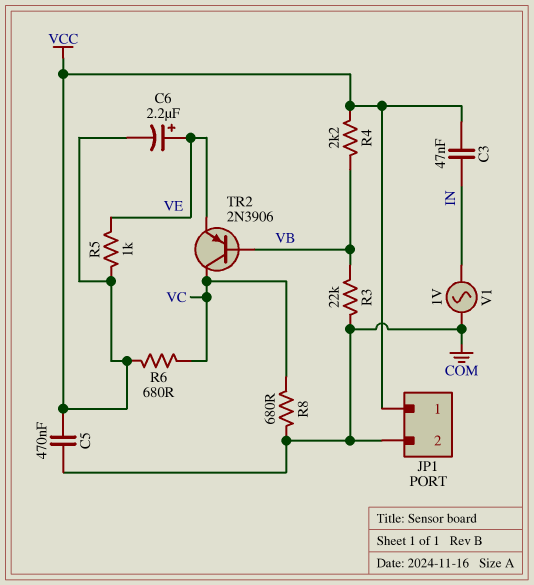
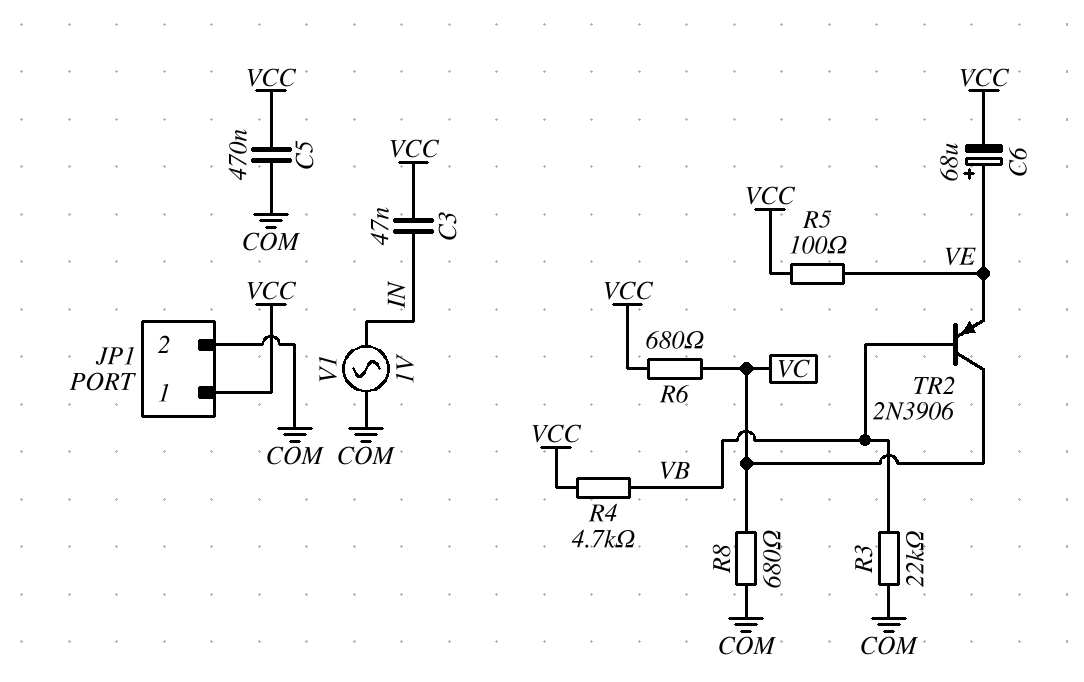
C6: 2.2uF (plus VE, minus VCC) -> 68uF (plus VE, minus VCC)
R4: 2.2k (VB, VCC) -> 4.7k (VB, VCC)
R5: 1k (VCC, VE) -> 100 (VCC, VE)

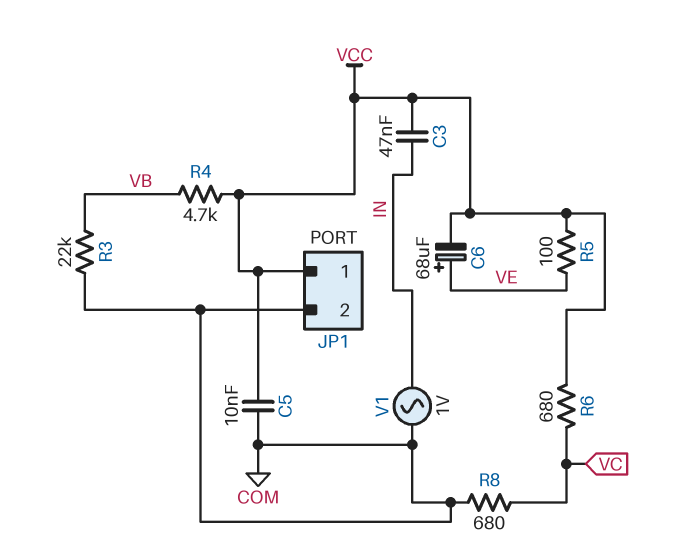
C5: 470nF (COM, VCC) -> 10nF (COM, VCC)
TR2: PNP 2N3906 (B VB, C VC, E VE) -> none

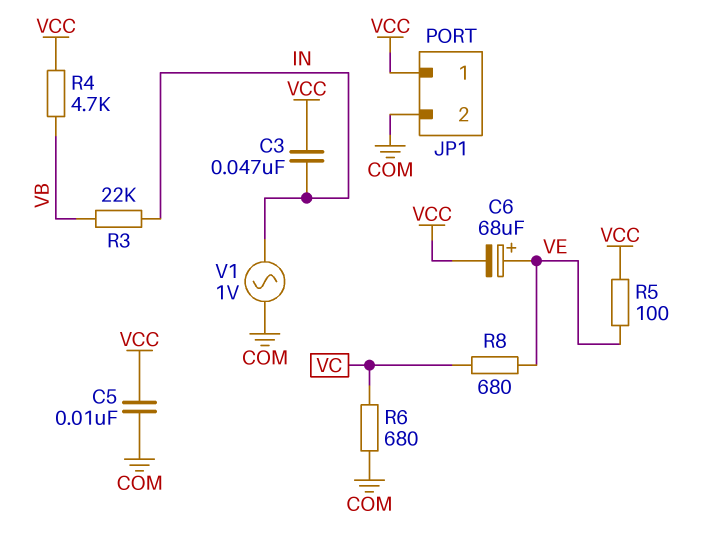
R3: 22k (COM, VB) -> 22k (IN, VB)
R6: 680 (VC, VCC) -> 680 (COM, VC)
R8: 680 (COM, VC) -> 680 (VC, VE)

